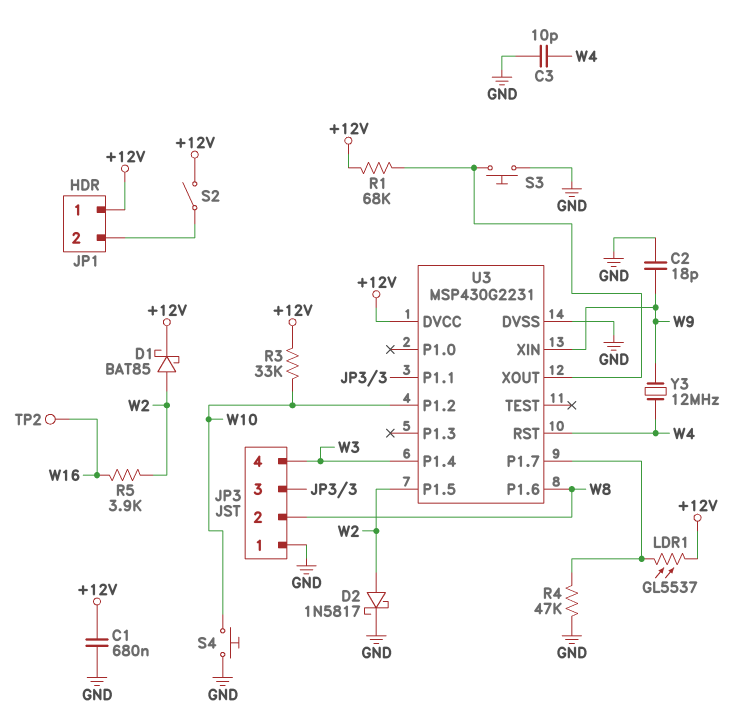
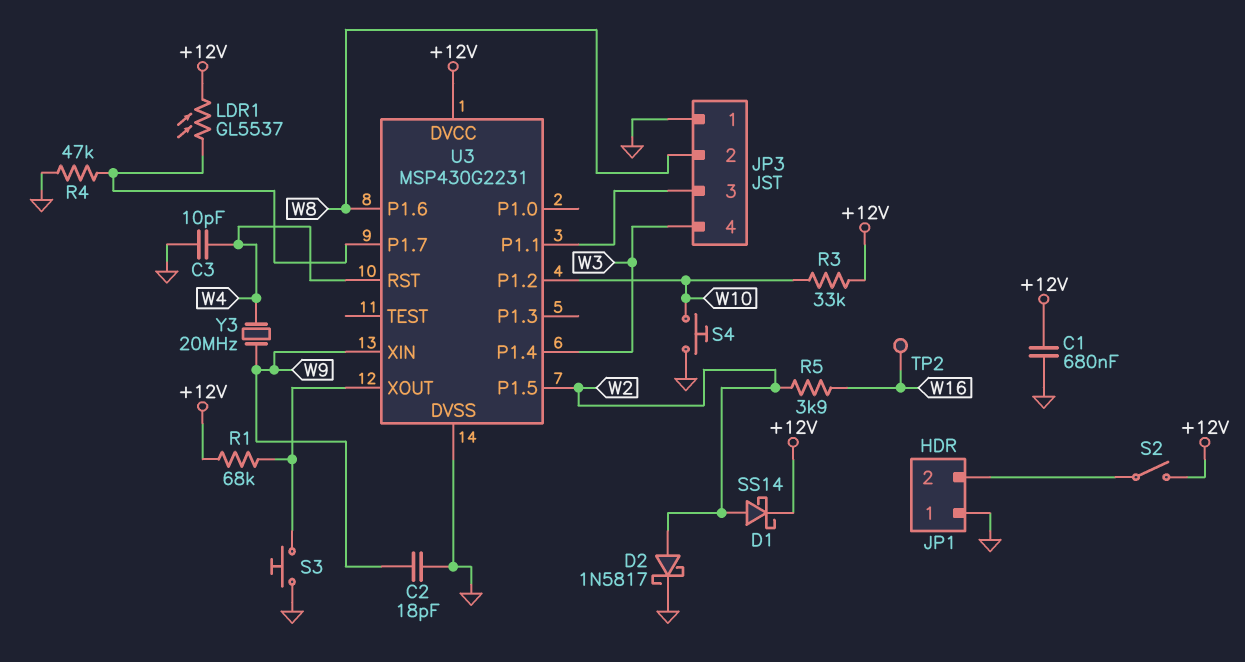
D1: schottky BAT85 (A W2, K +12V) -> schottky SS14 (A W2, K +12V)
JP1 pin 1: +12V -> GND
Y3: 12MHz (W4, W9) -> 20MHz (W4, W9)

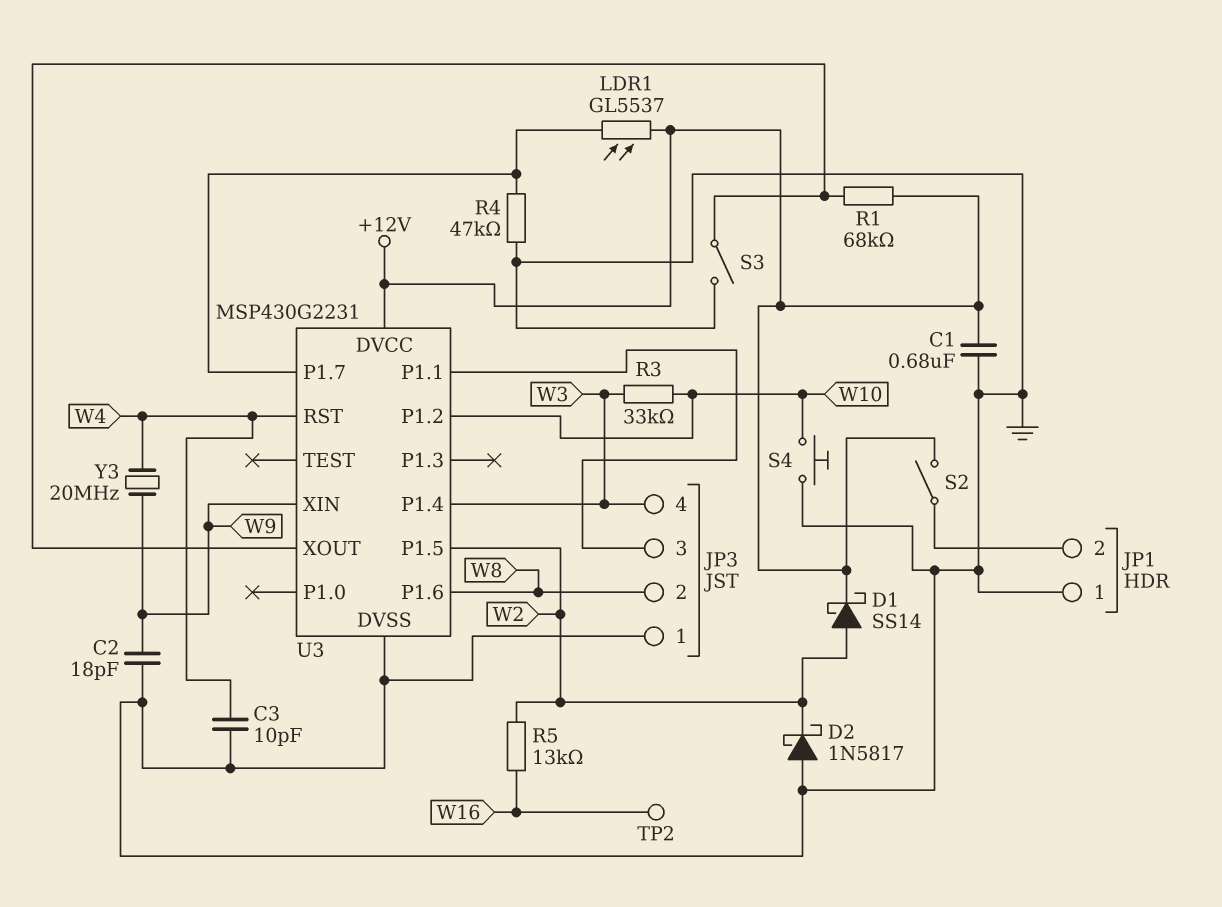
D2: schottky 1N5817 (A W2, K GND) -> schottky 1N5817 (A GND, K W2)
R3: 33k (+12V, W10) -> 33k (W3, W10)
R5: 3.9k (W2, W16) -> 13k (W2, W16)
S3: button (GND, U3/XOUT) -> switch (GND, U3/XOUT)

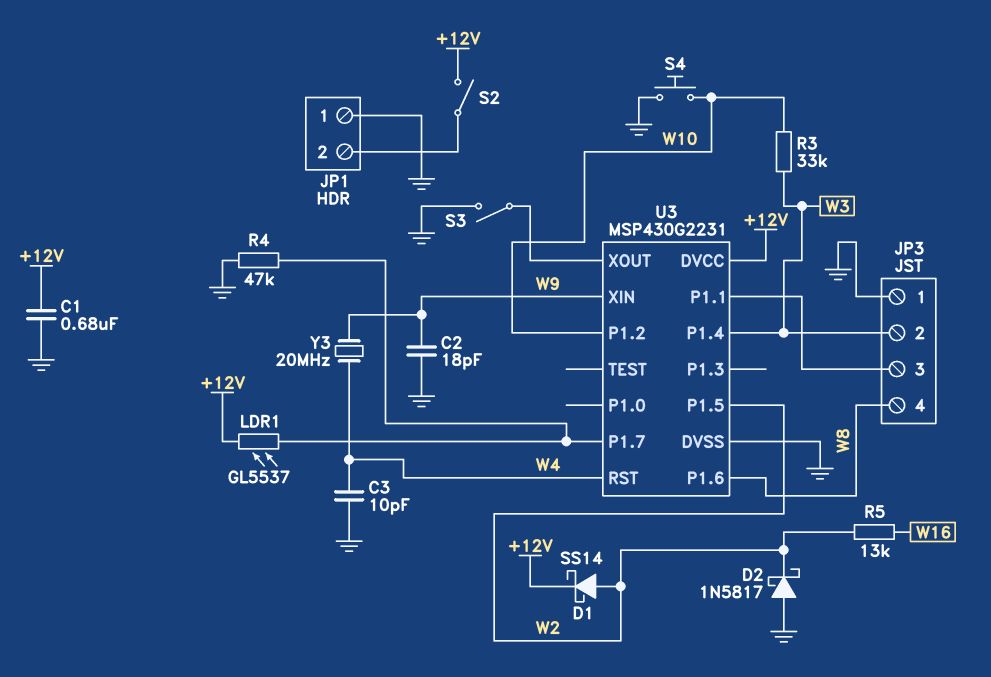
JP3 pin 2: W8 -> W3
JP3 pin 4: W3 -> W8
R1: 68k (+12V, U3/XOUT) -> none
TP2: test point (W16) -> none

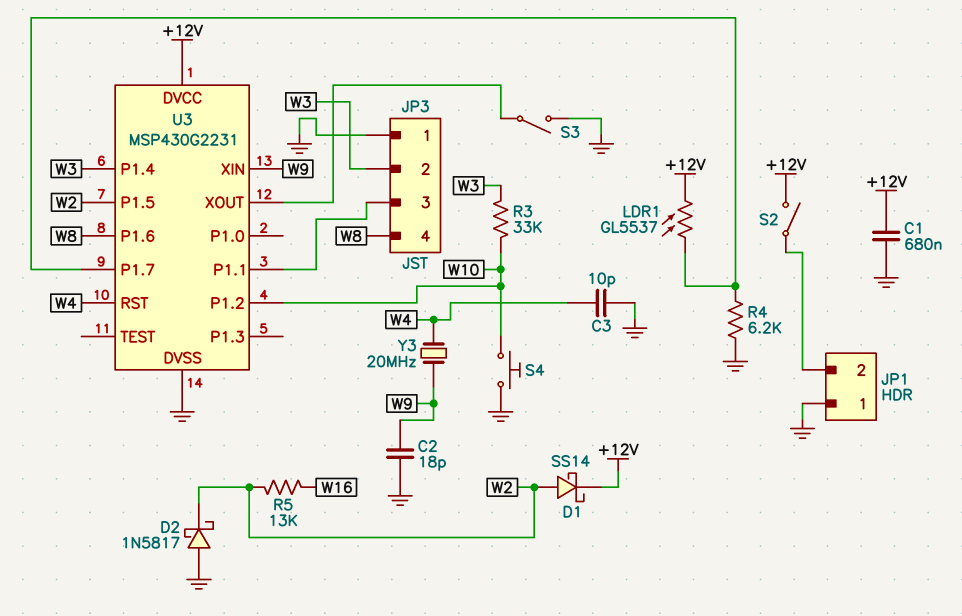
R4: 47k (GND, U3/P1.7) -> 6.2k (GND, U3/P1.7)

